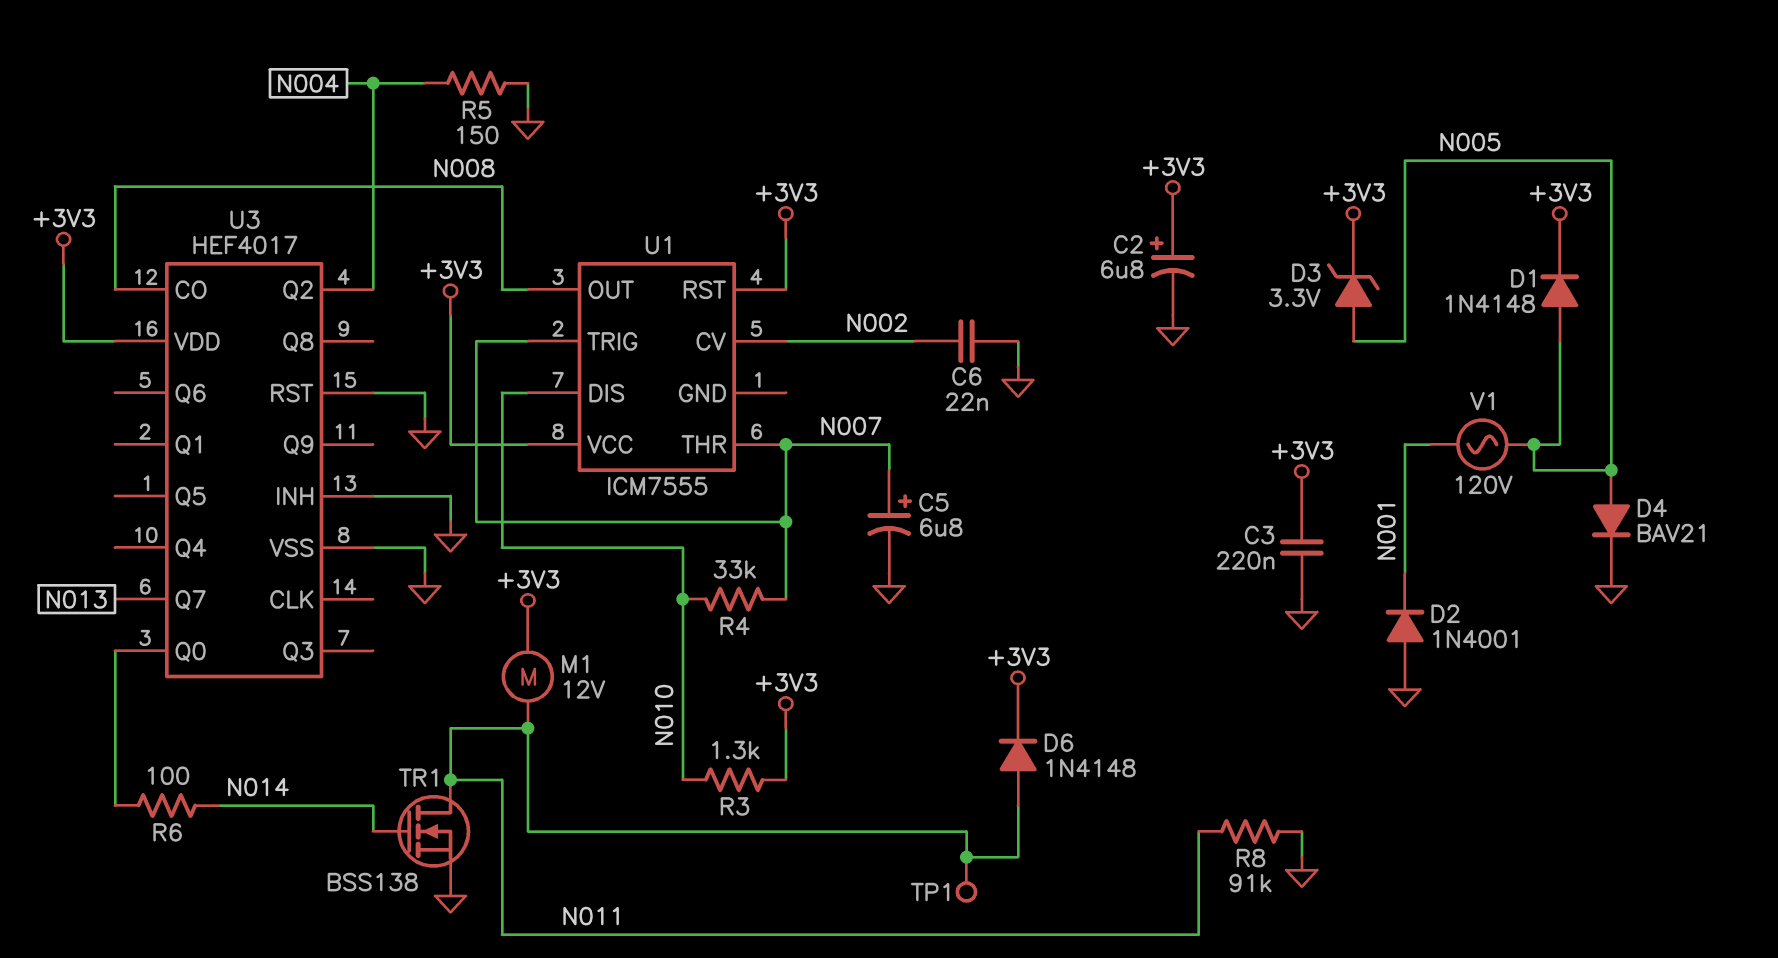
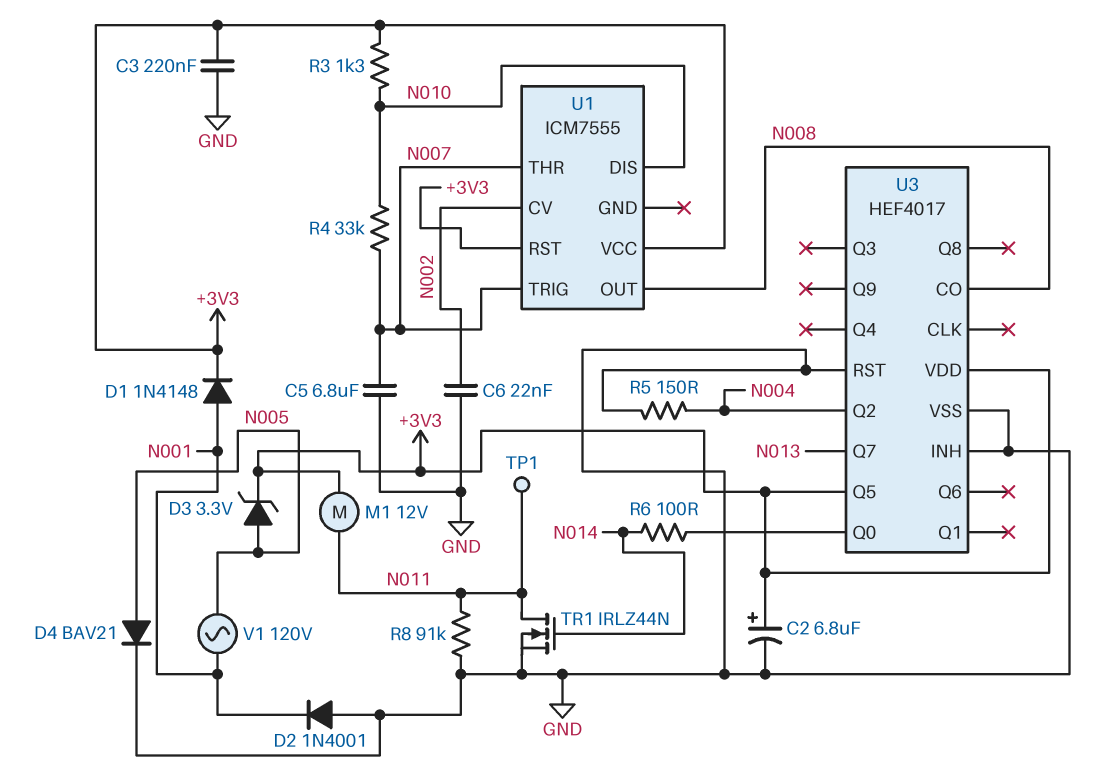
C5: 6.8uF (plus N007, minus GND) -> 6.8uF (GND, N007)
D1: diode 1N4148 (A N005, K +3V3) -> diode 1N4148 (A N001, K +3V3)
D6: diode 1N4148 (A N011, K +3V3) -> none
TR1: NMOS BSS138 (G N014, D N011, S GND) -> NMOS IRLZ44N (G N014, D N011, S GND)
U3 pin Q5: none -> +3V3

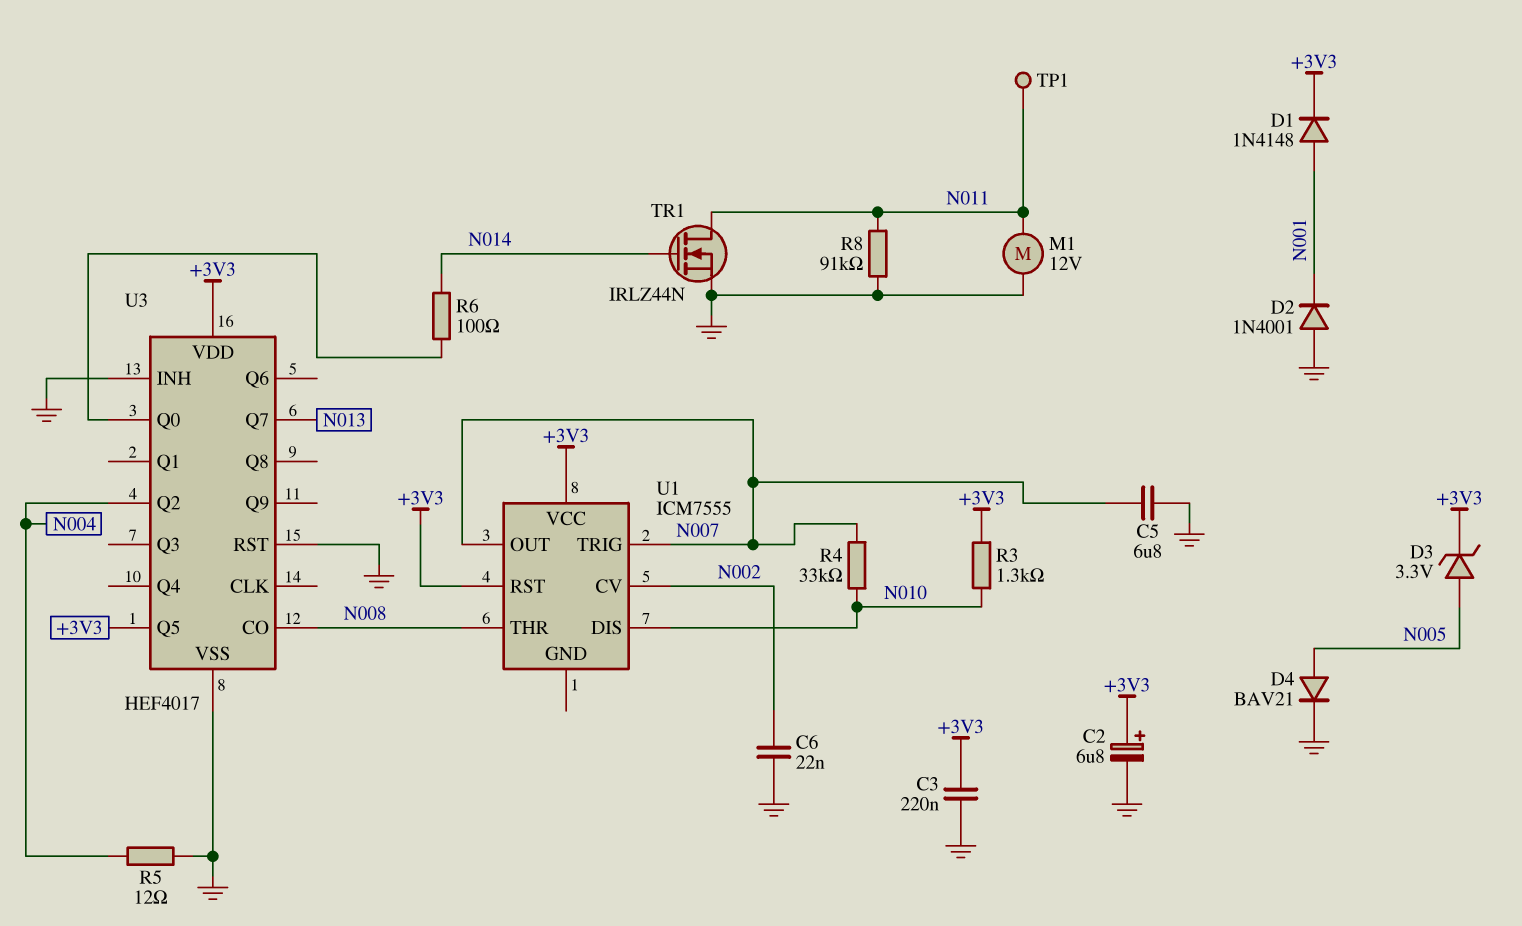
M1: motor 12V (+3V3, N011) -> motor 12V (GND, N011)
R5: 150 (GND, N004) -> 12 (GND, N004)
U1 pin OUT: N008 -> N007
U1 pin THR: N007 -> N008
V1: AC 120V (N001, N005) -> none

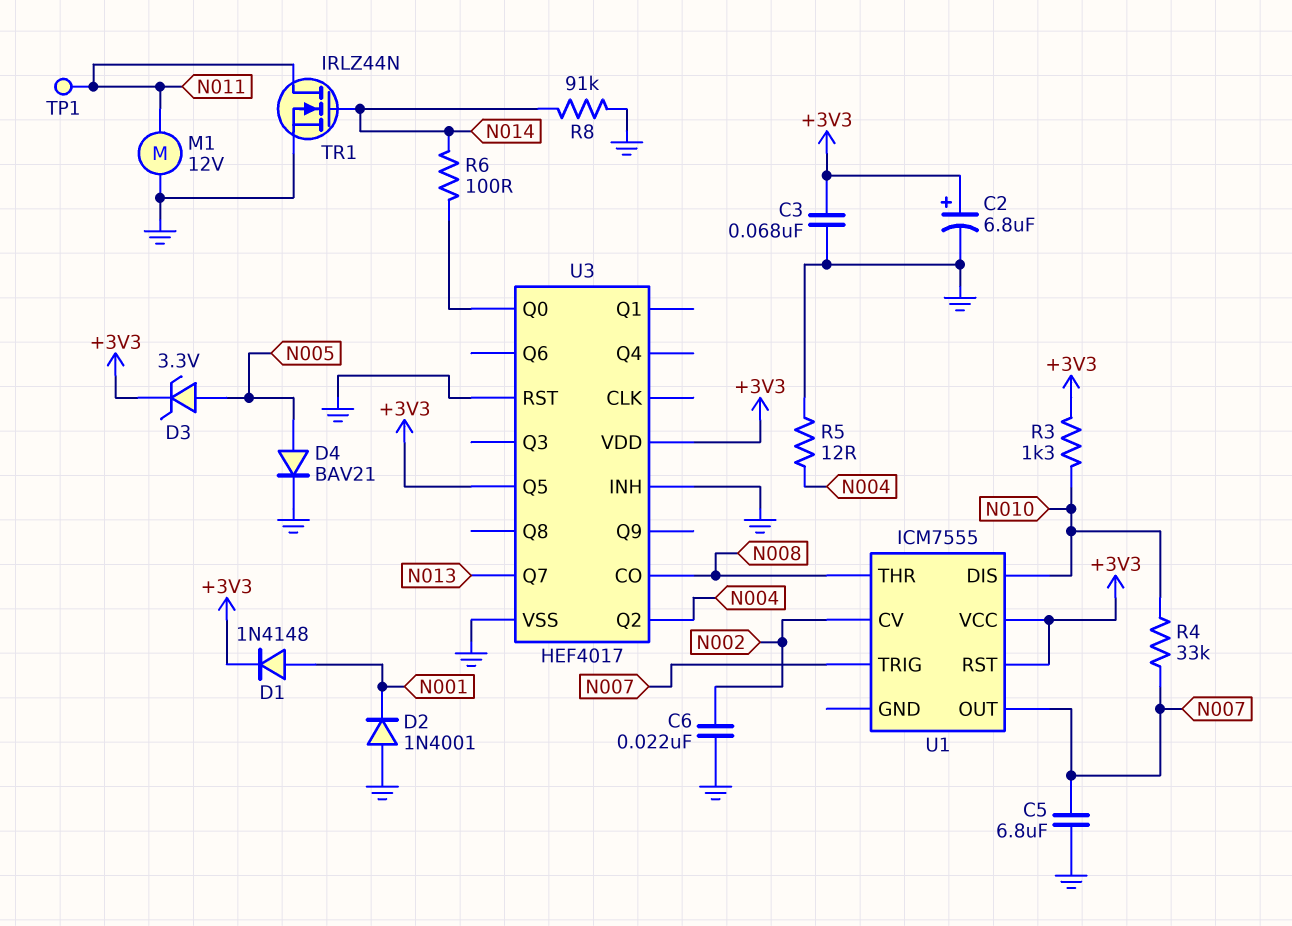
C3: 220nF (+3V3, GND) -> 68nF (+3V3, GND)
R8: 91k (GND, N011) -> 91k (GND, N014)

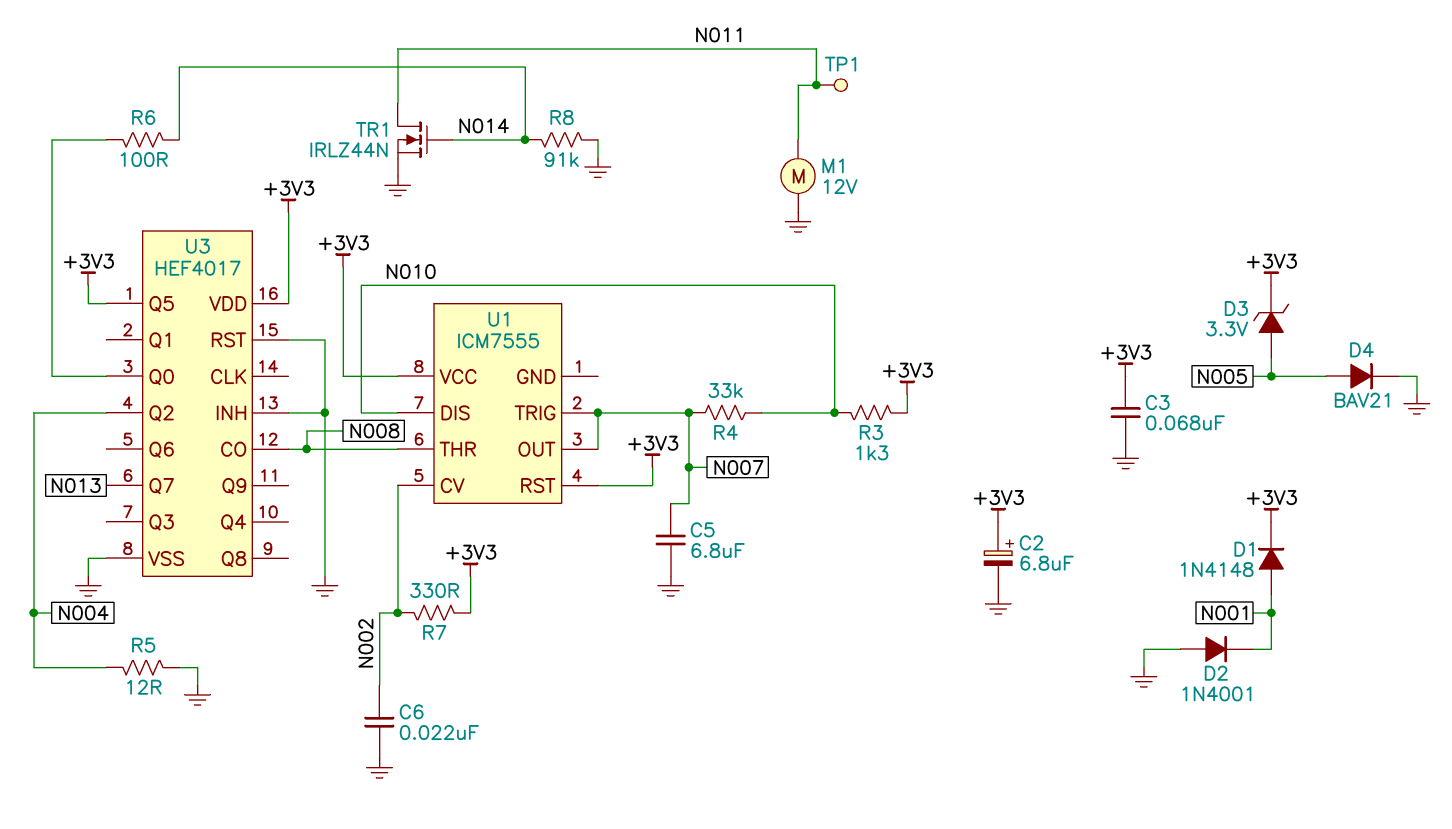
R7: none -> 330 (+3V3, N002)

